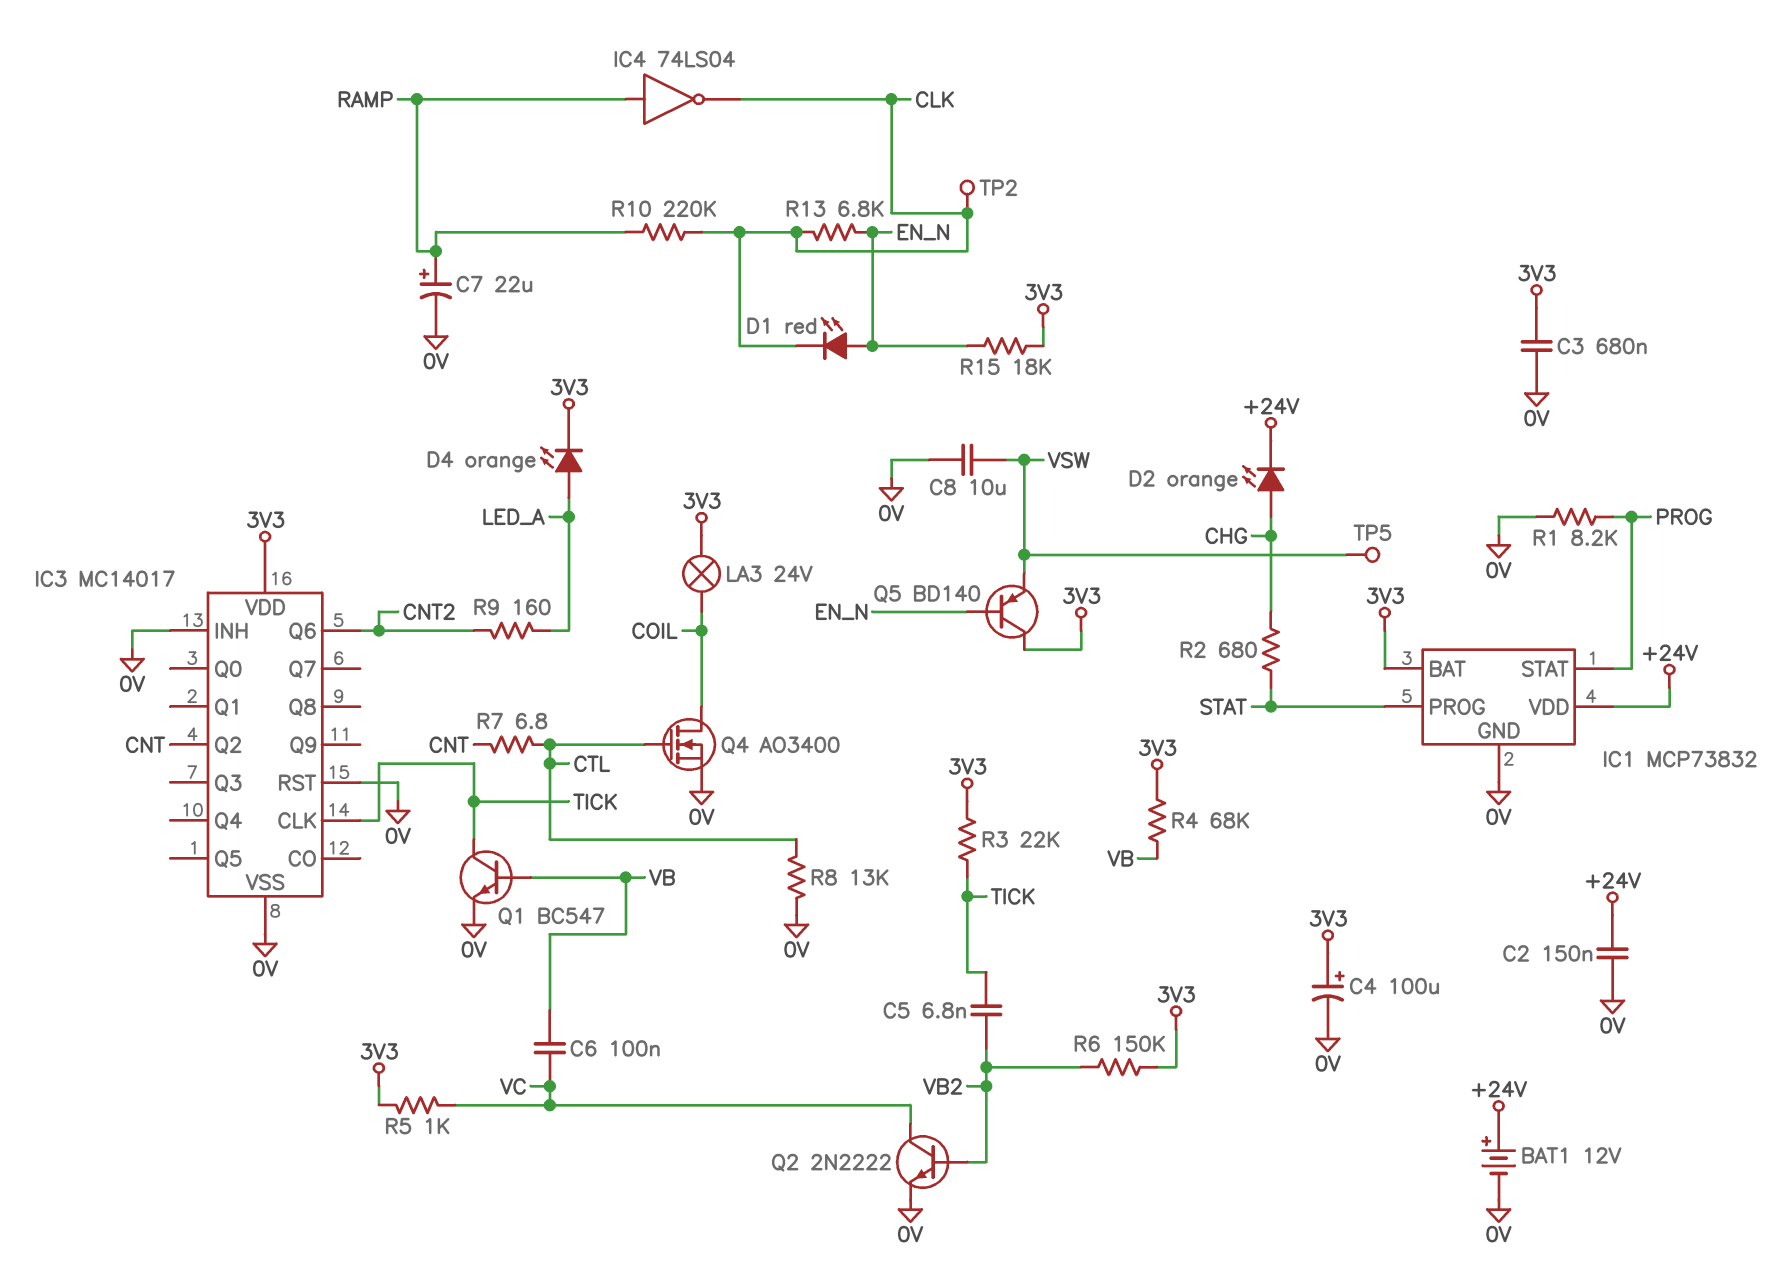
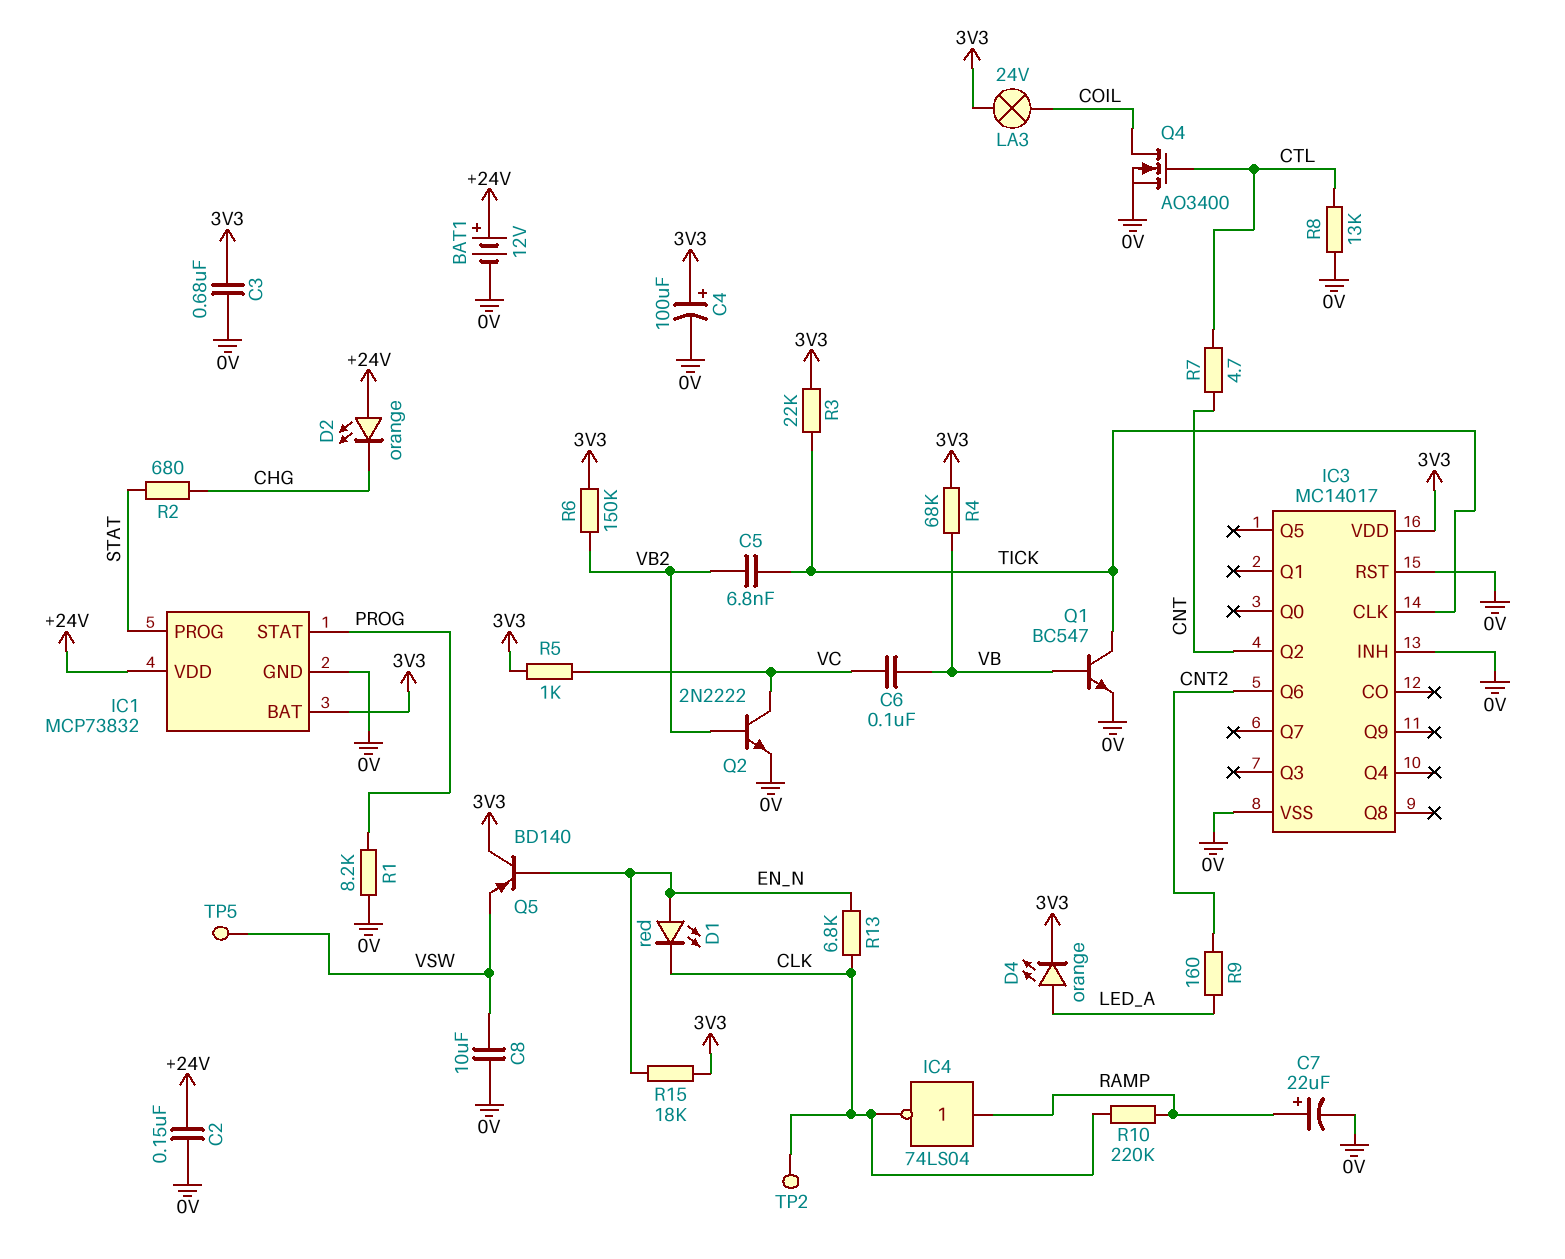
D2: LED orange (A CHG, K +24V) -> LED orange (A +24V, K CHG)
R7: 6.8 (CNT, CTL) -> 4.7 (CNT, CTL)

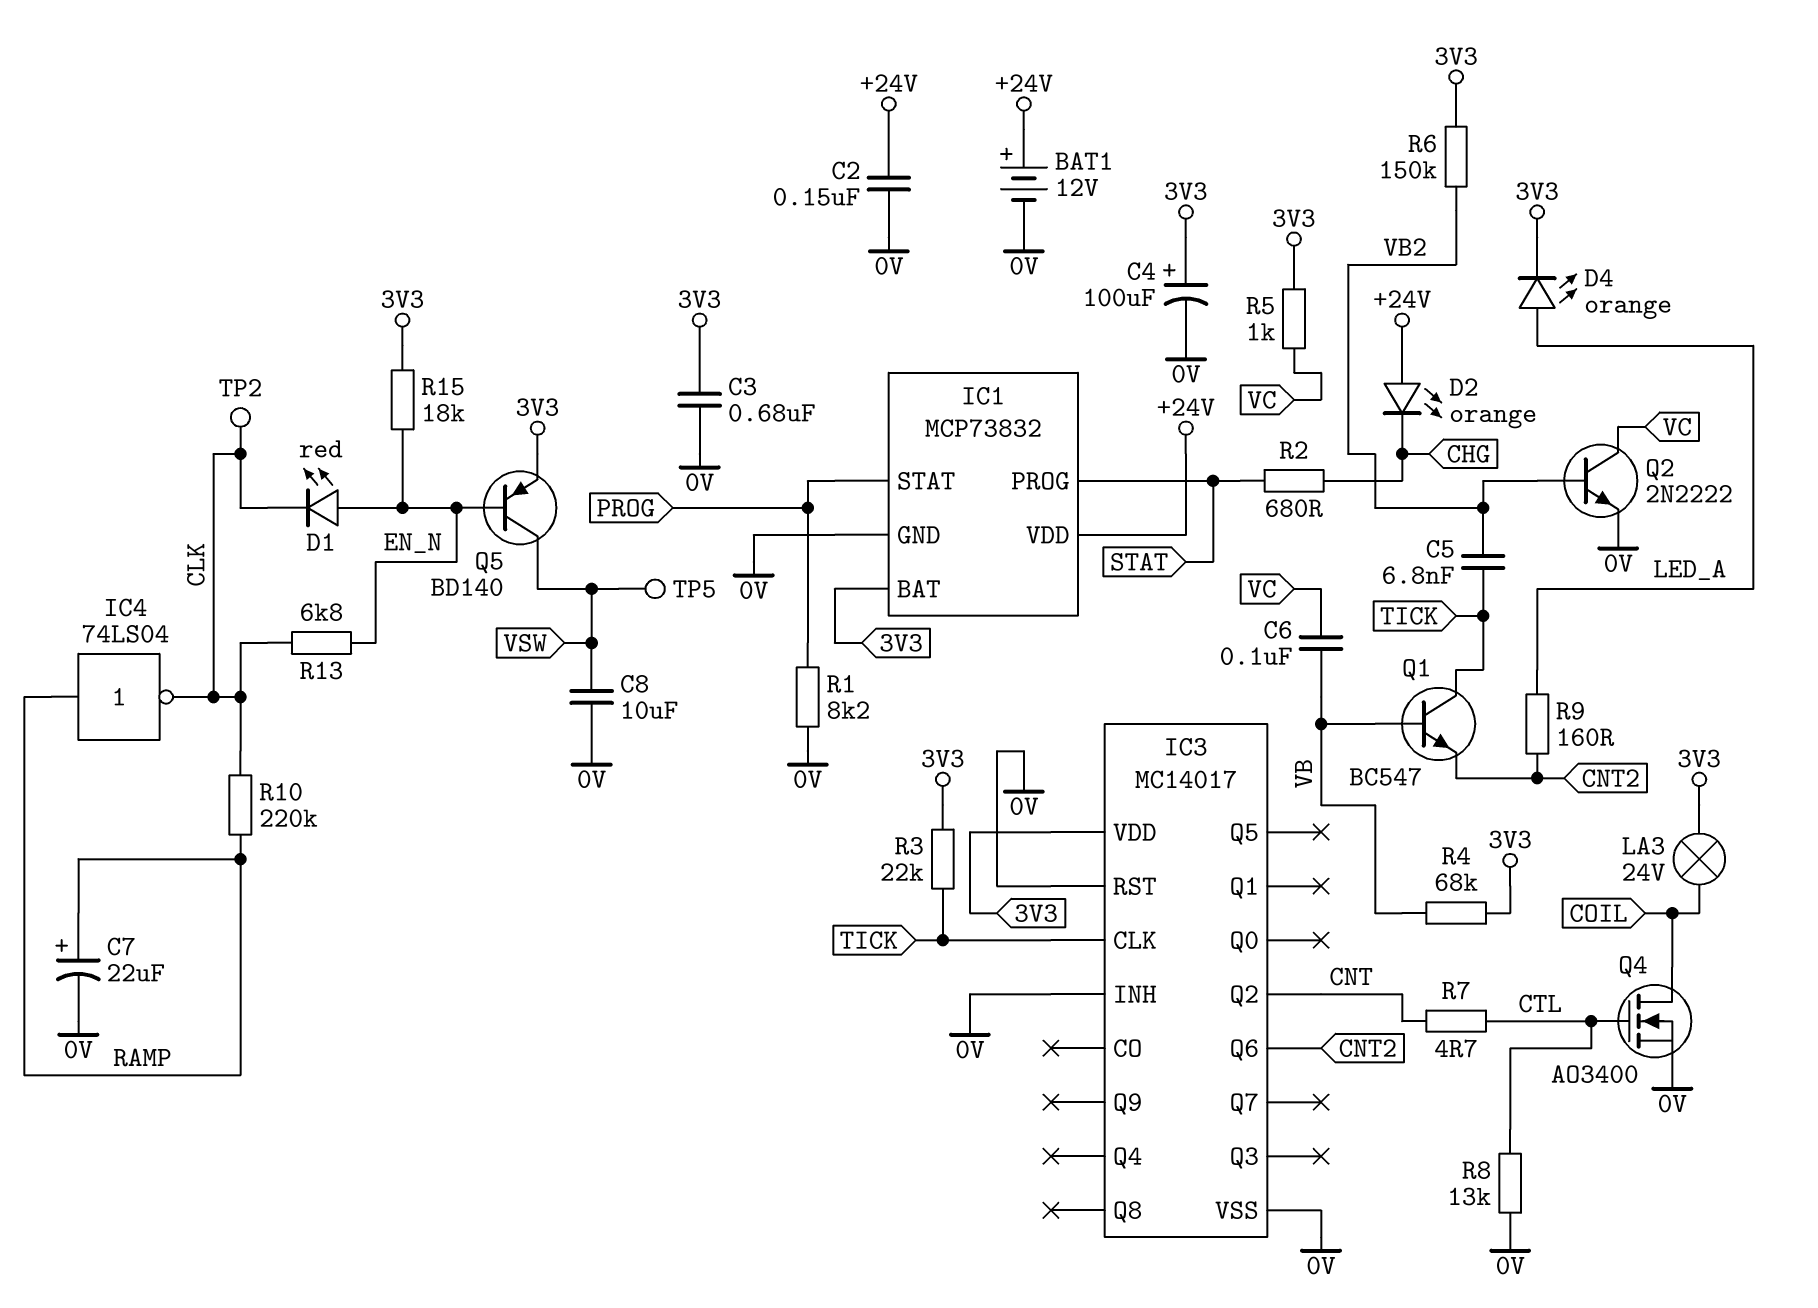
Q1: NPN BC547 (B VB, C TICK, E 0V) -> NPN BC547 (B VB, C TICK, E CNT2)
Q5: PNP BD140 (B EN_N, C 3V3, E VSW) -> PNP BD140 (B EN_N, C VSW, E 3V3)

